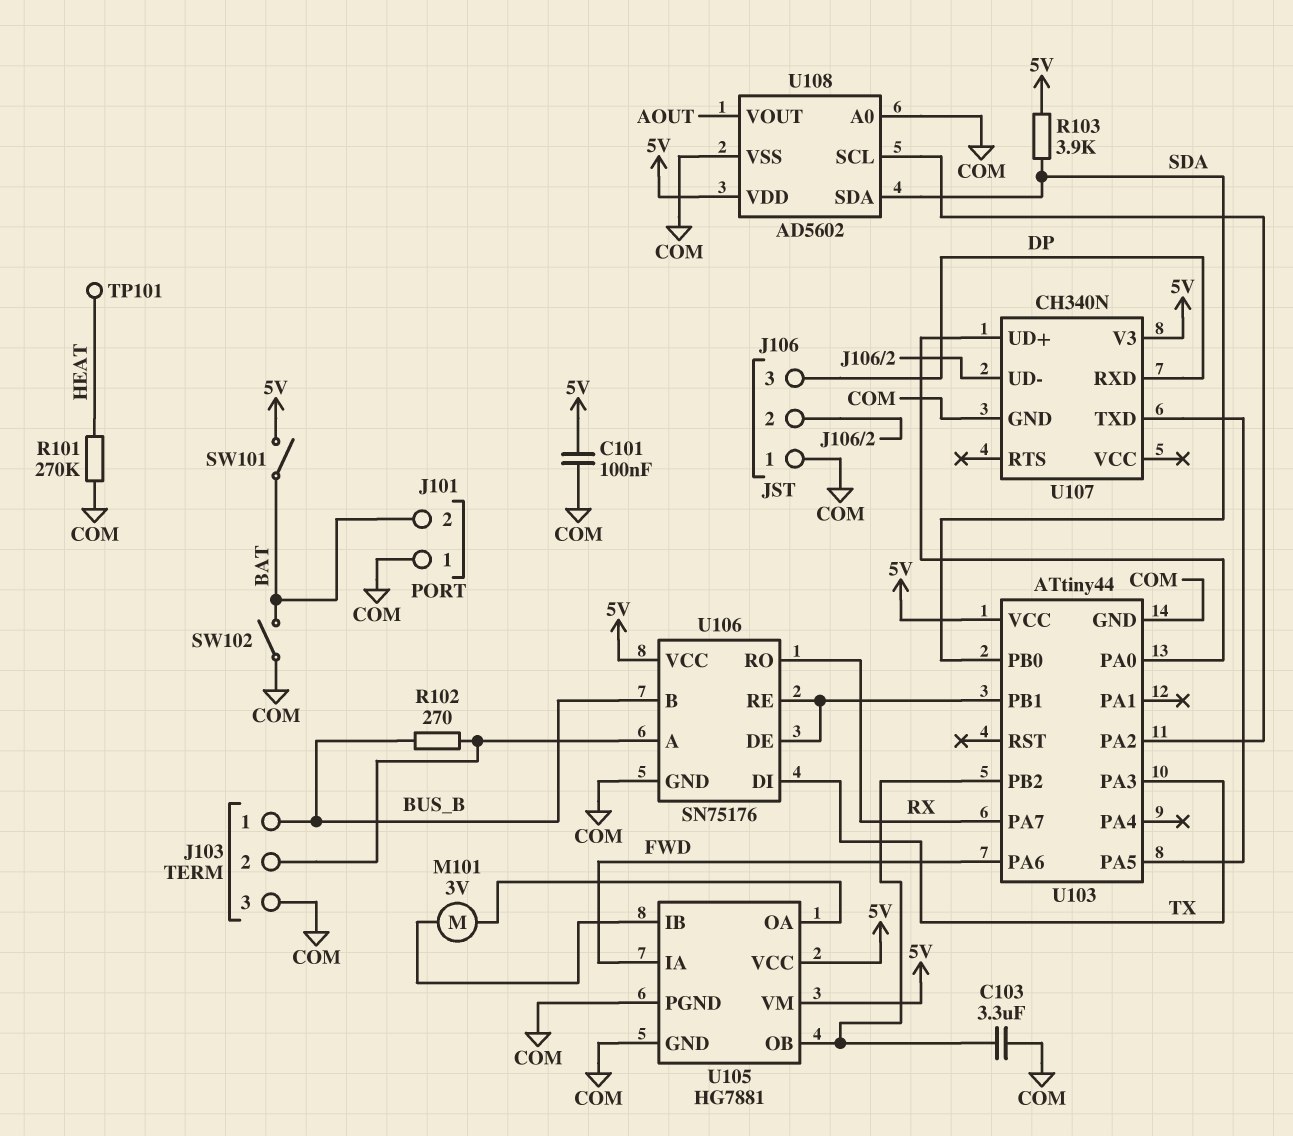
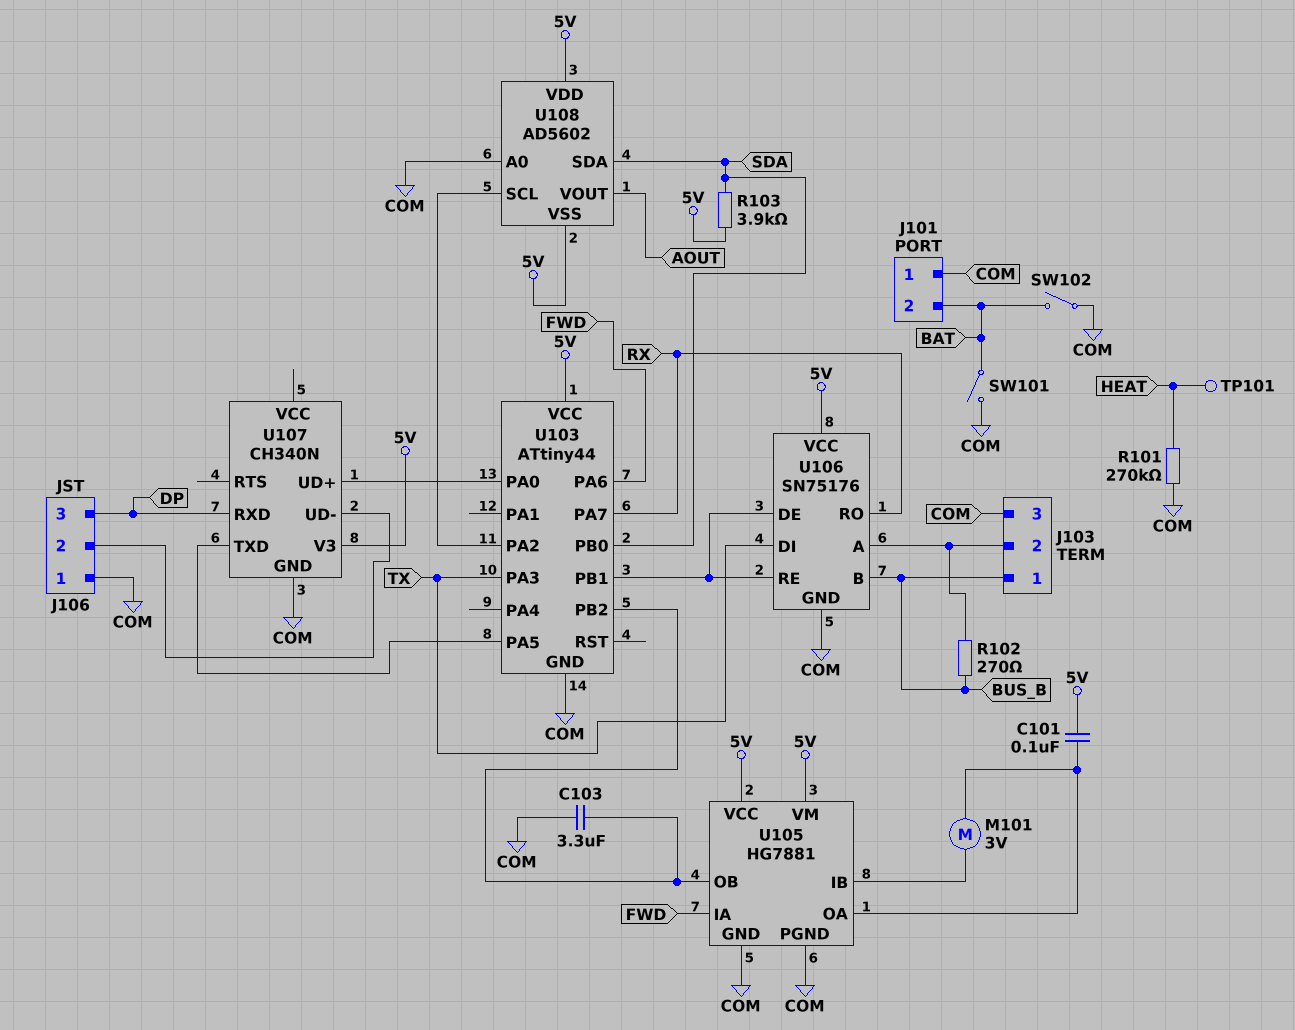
C101: 100nF (5V, COM) -> 100nF (5V, U105/OA)
SW101: switch (5V, BAT) -> switch (BAT, COM)
U108 pin VSS: COM -> 5V

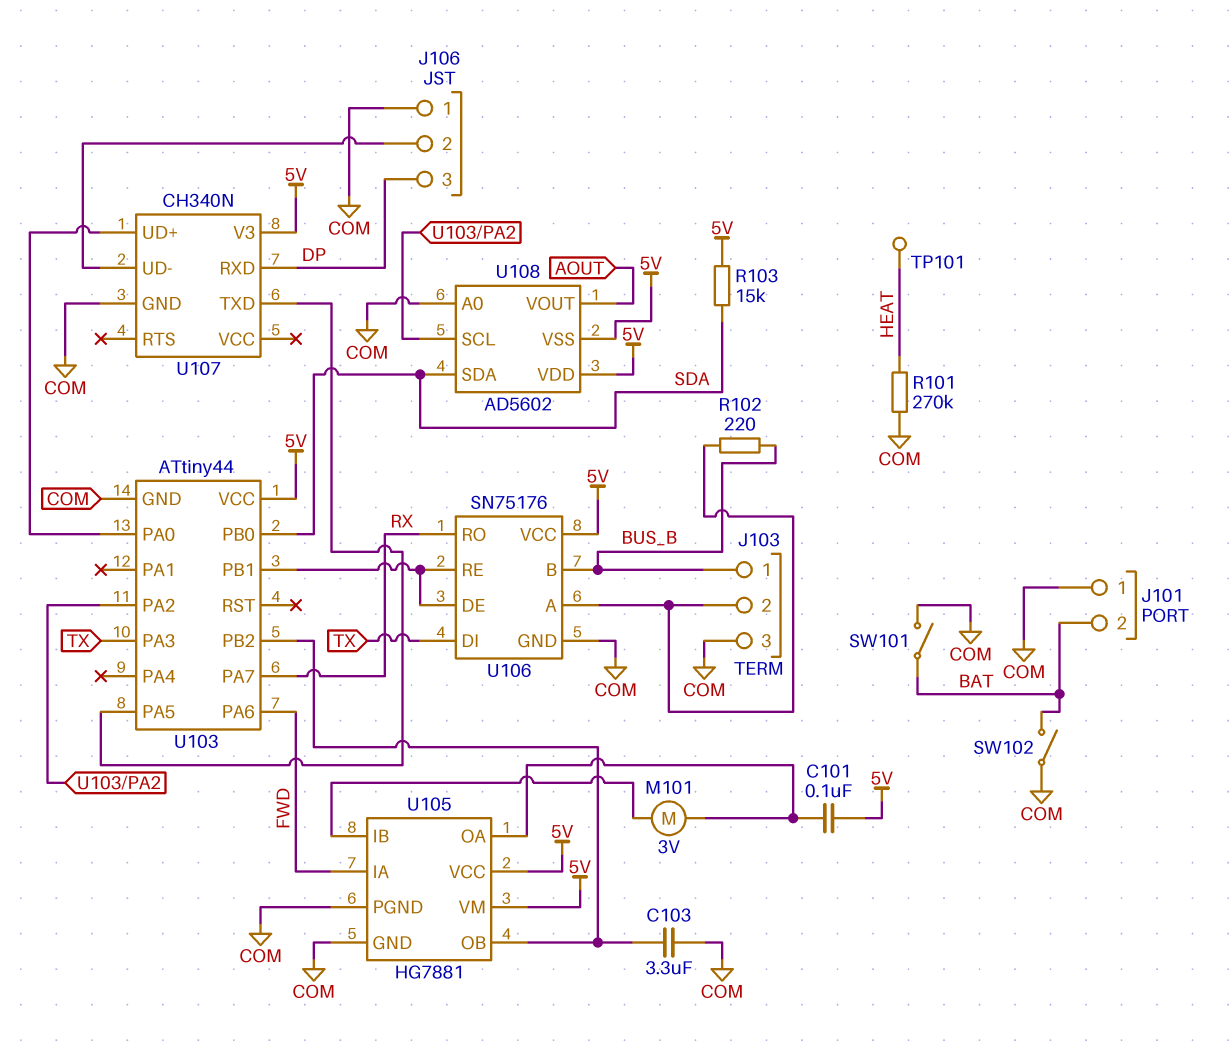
R102: 270 (BUS_B, J103/2) -> 220 (BUS_B, J103/2)
R103: 3.9k (5V, SDA) -> 15k (5V, SDA)

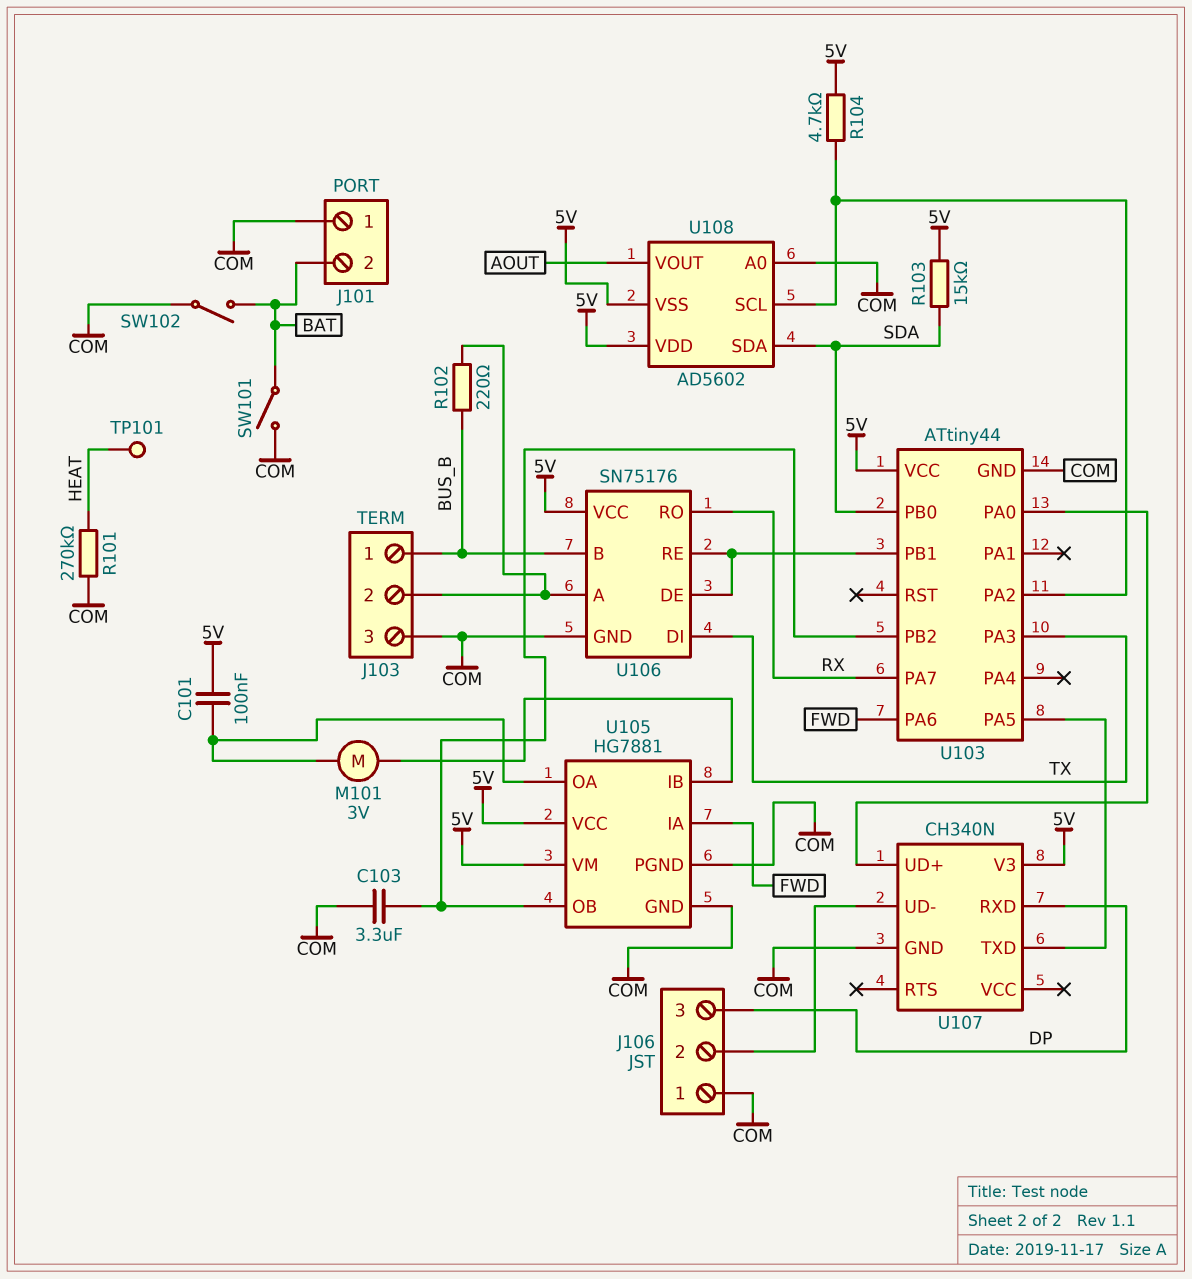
R104: none -> 4.7k (5V, U103/PA2)

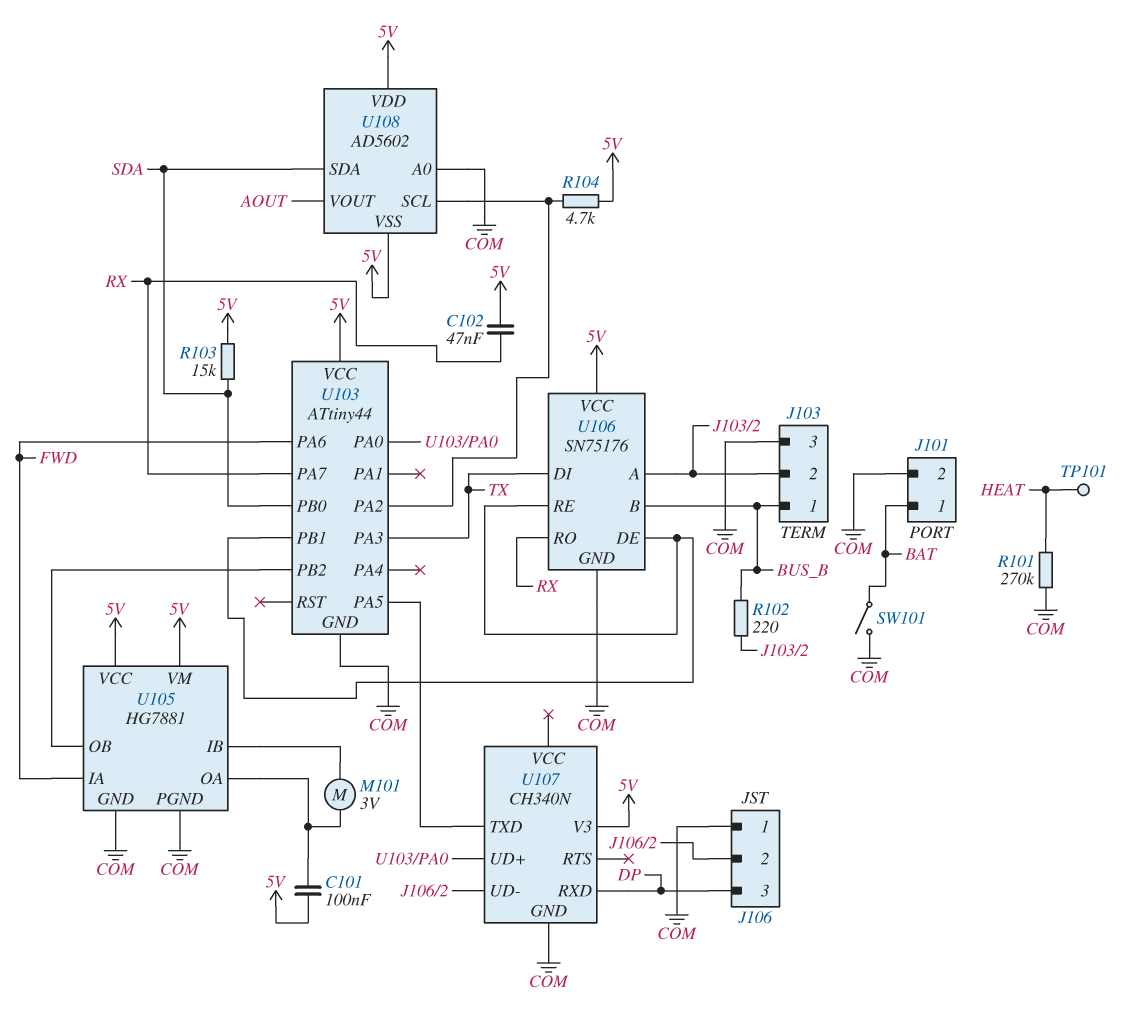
C102: none -> 47nF (5V, RX)
C103: 3.3uF (COM, U103/PB2) -> none
J101 pin 1: COM -> BAT
J101 pin 2: BAT -> COM
SW102: switch (BAT, COM) -> none

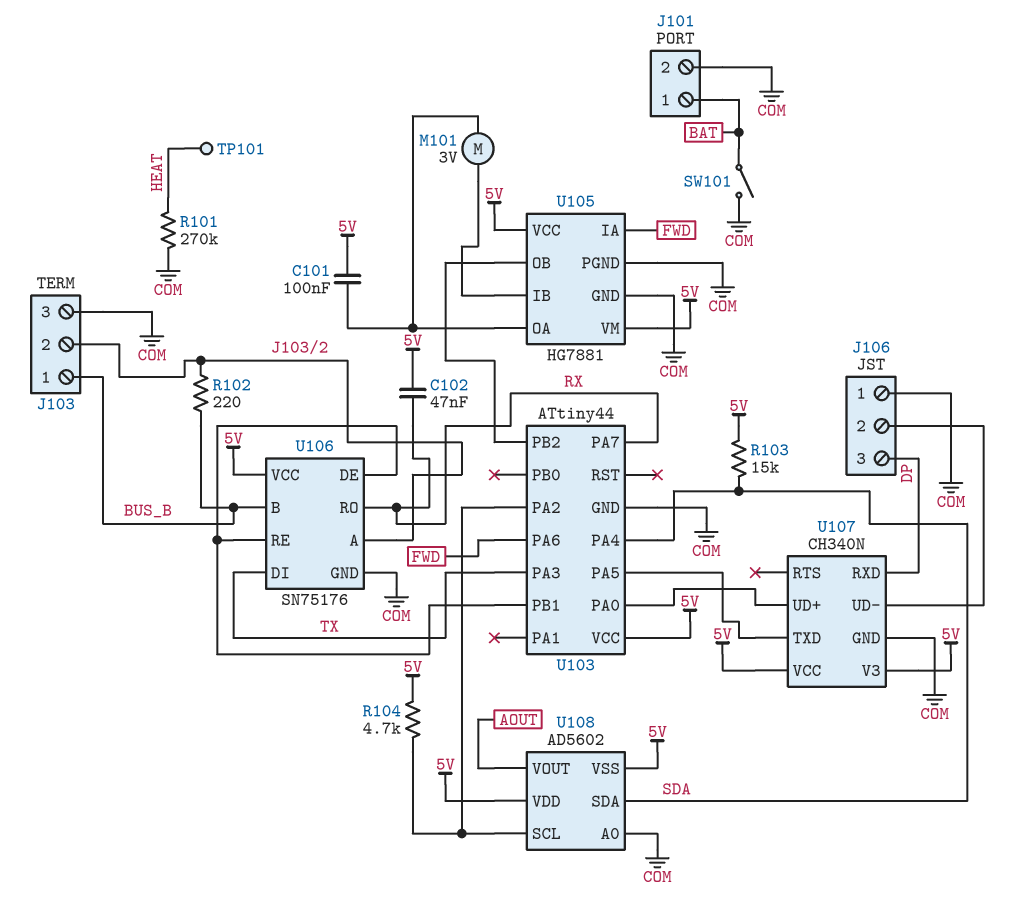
U103 pin PA4: none -> SDA
U103 pin PB0: SDA -> none
U107 pin VCC: none -> 5V

